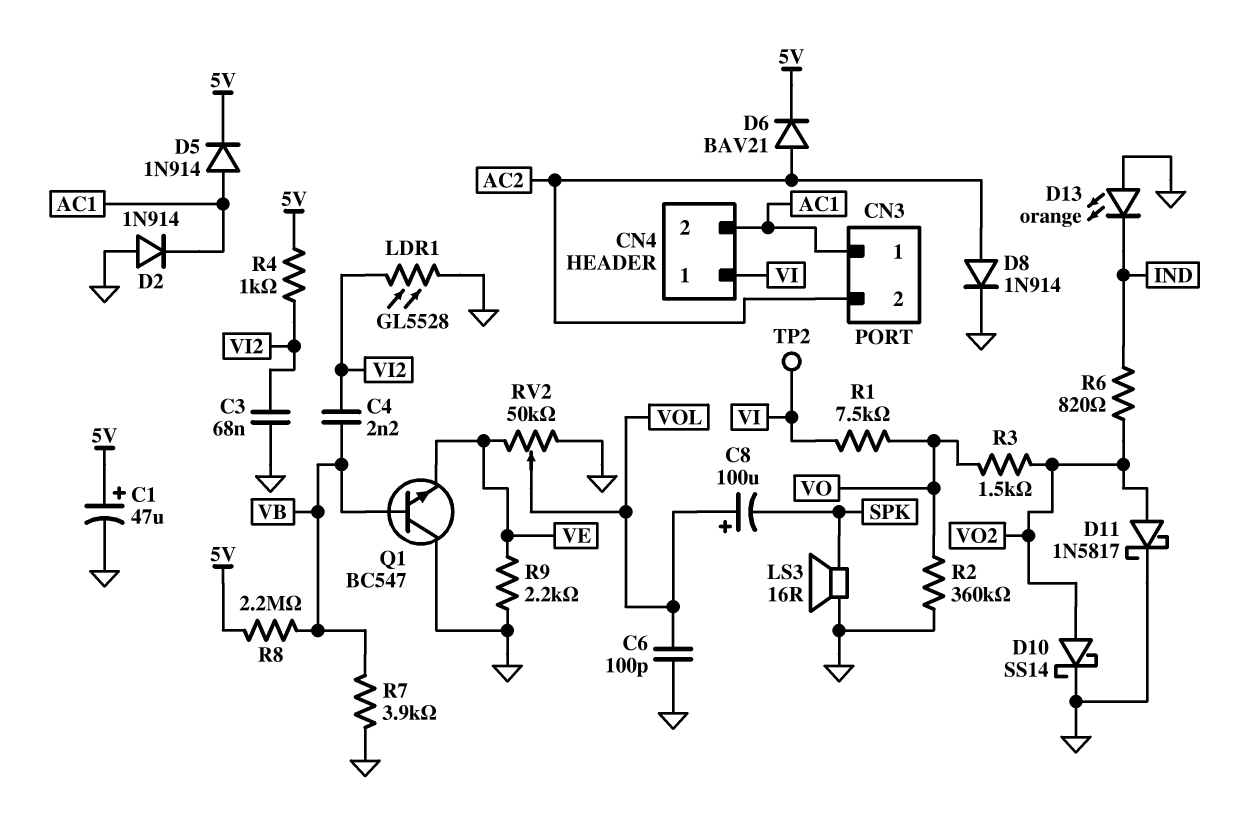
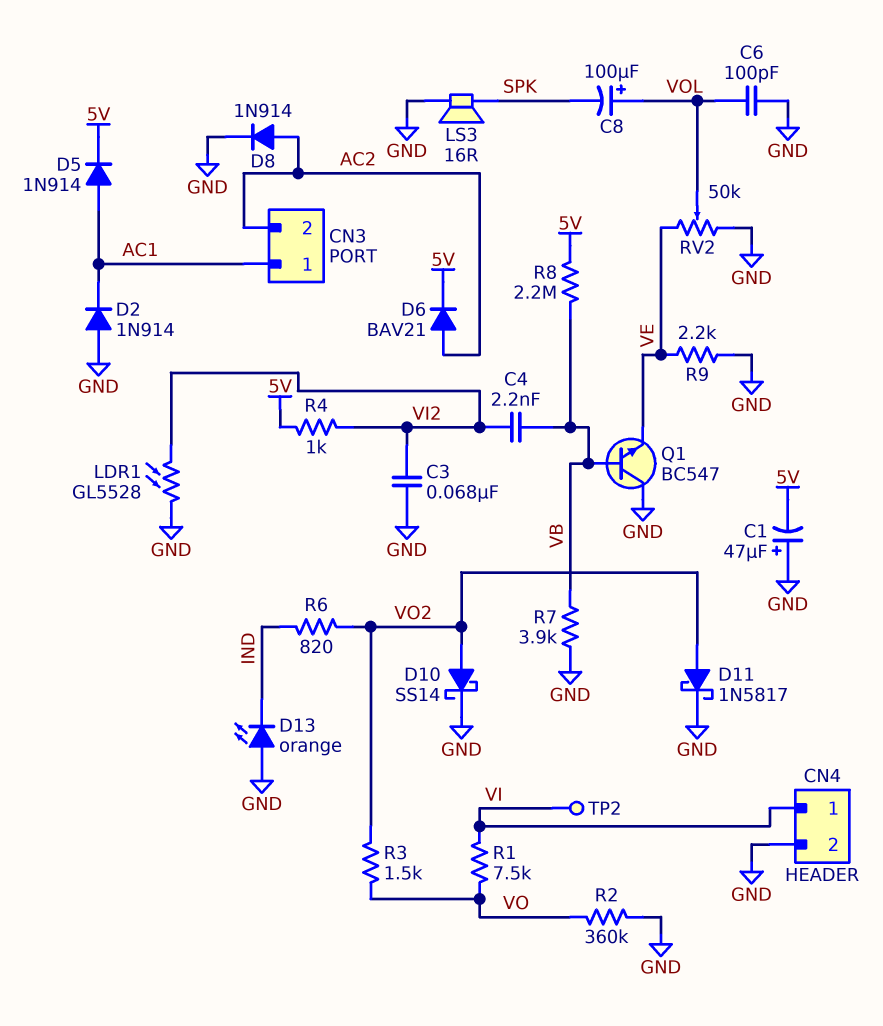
C1: 47uF (plus 5V, minus GND) -> 47uF (plus GND, minus 5V)
CN4 pin 2: AC1 -> GND

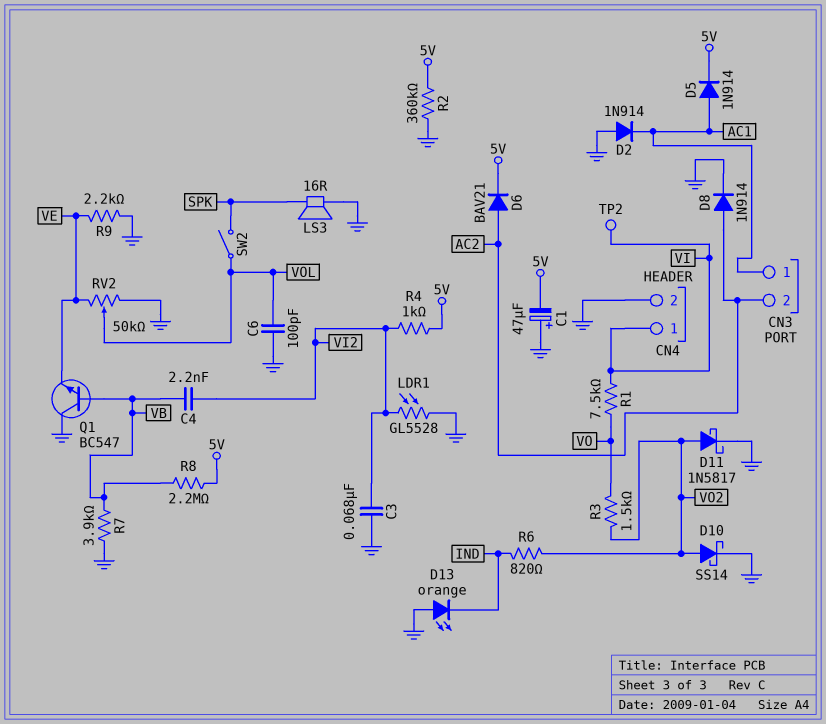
C8: 100uF (plus VOL, minus SPK) -> none
R2: 360k (GND, VO) -> 360k (5V, GND)
SW2: none -> switch (SPK, VOL)

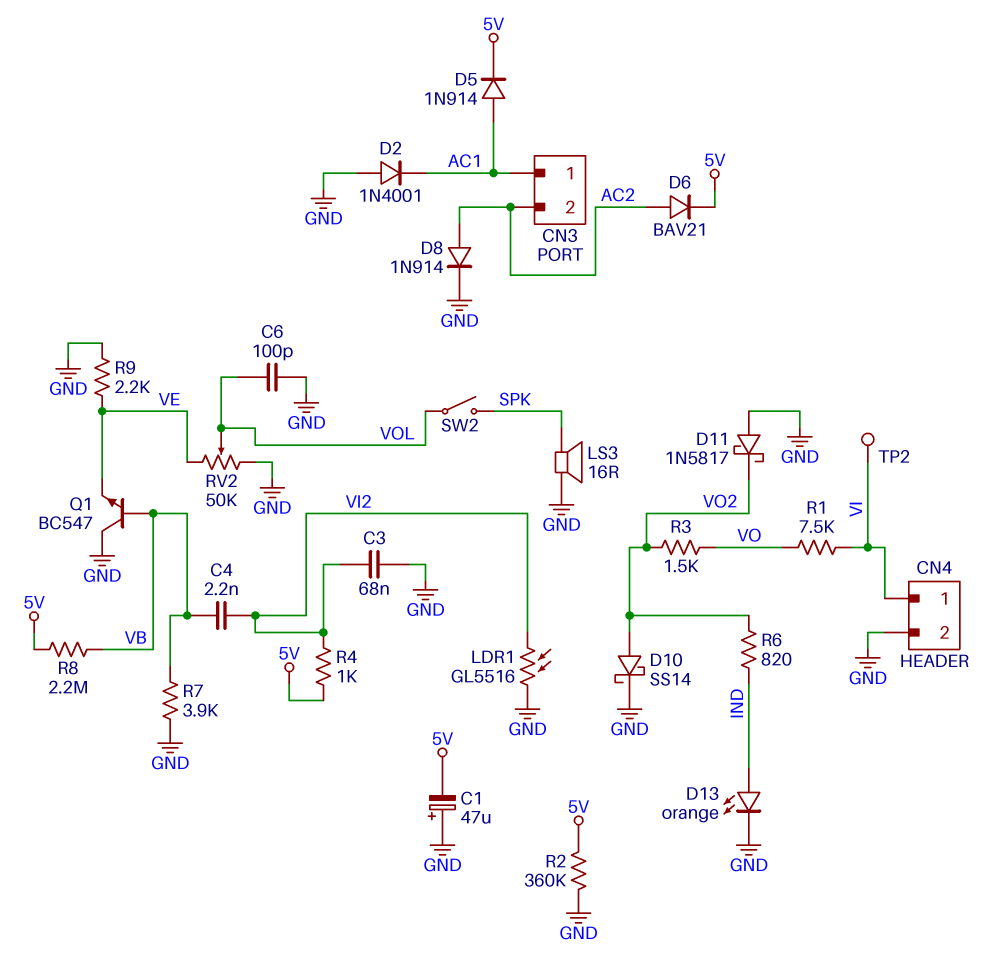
D2: diode 1N914 (A GND, K AC1) -> diode 1N4001 (A GND, K AC1)
D11: schottky 1N5817 (A VO2, K GND) -> schottky 1N5817 (A GND, K VO2)
D13: LED orange (A GND, K IND) -> LED orange (A IND, K GND)
LDR1: GL5528 (GND, VI2) -> GL5516 (GND, VI2)

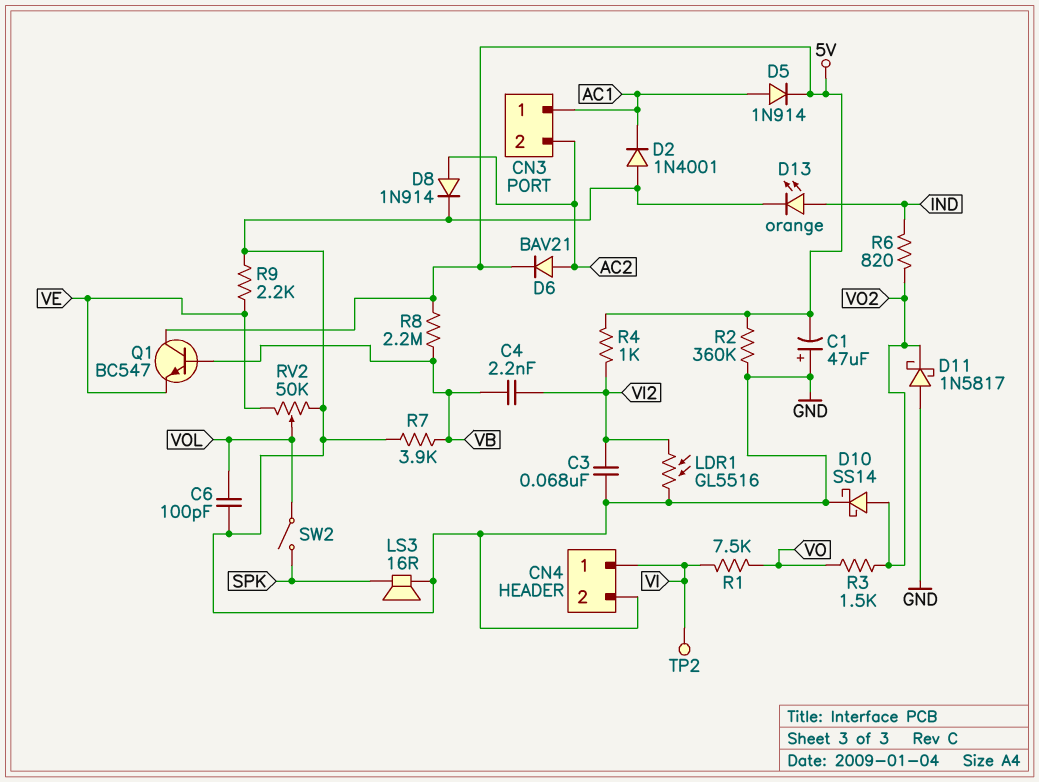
Q1: NPN BC547 (B VB, C GND, E VE) -> NPN BC547 (B VB, C 5V, E VE)

